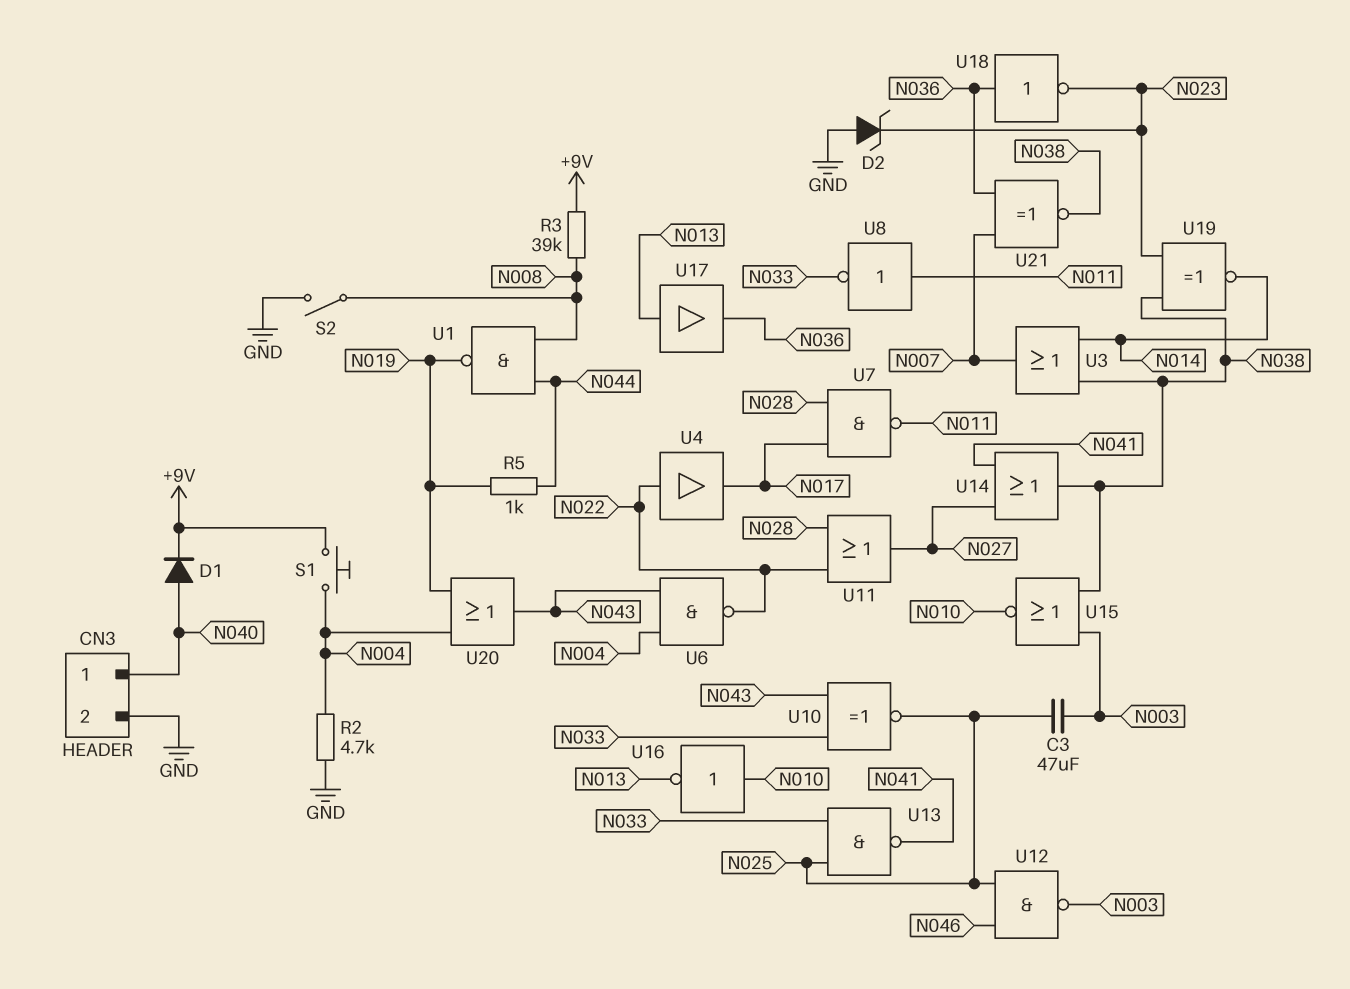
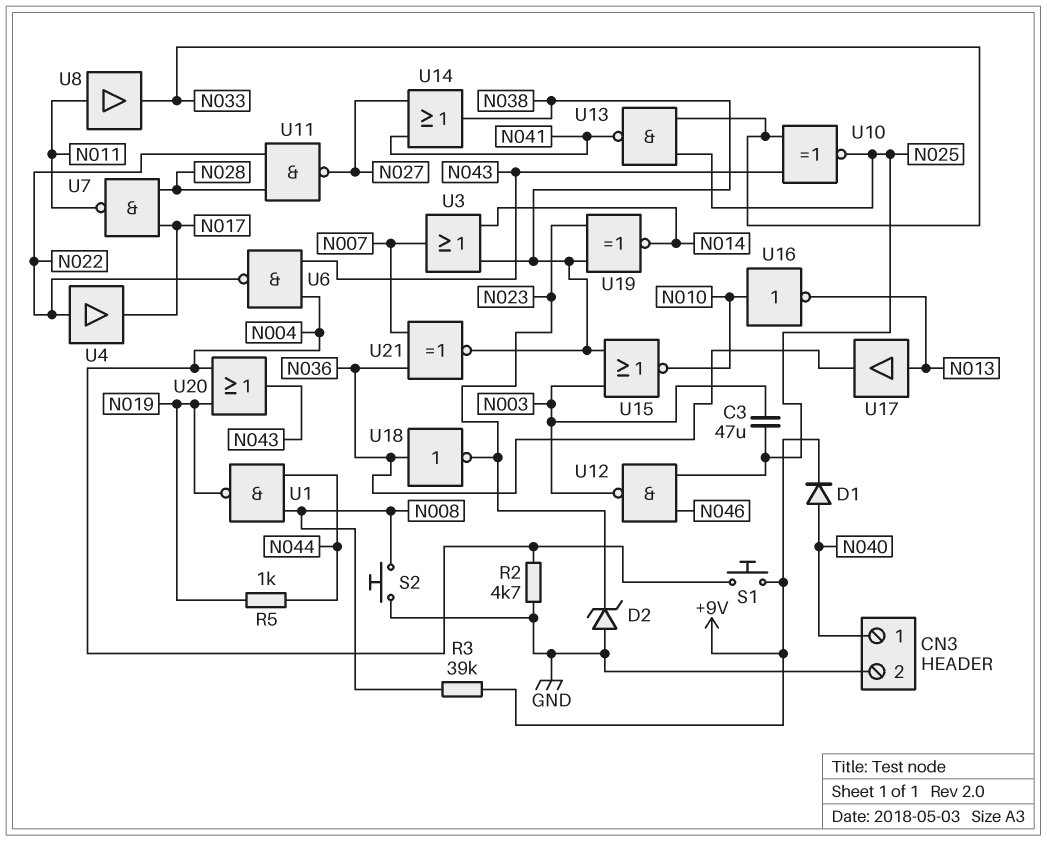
S2: switch (GND, N008) -> button (GND, N008)
U8: NOT (in N011, out N033) -> buffer (in N011, out N033)
U11: OR (in N022, in N028, out N027) -> NAND (in N022, in N028, out N027)

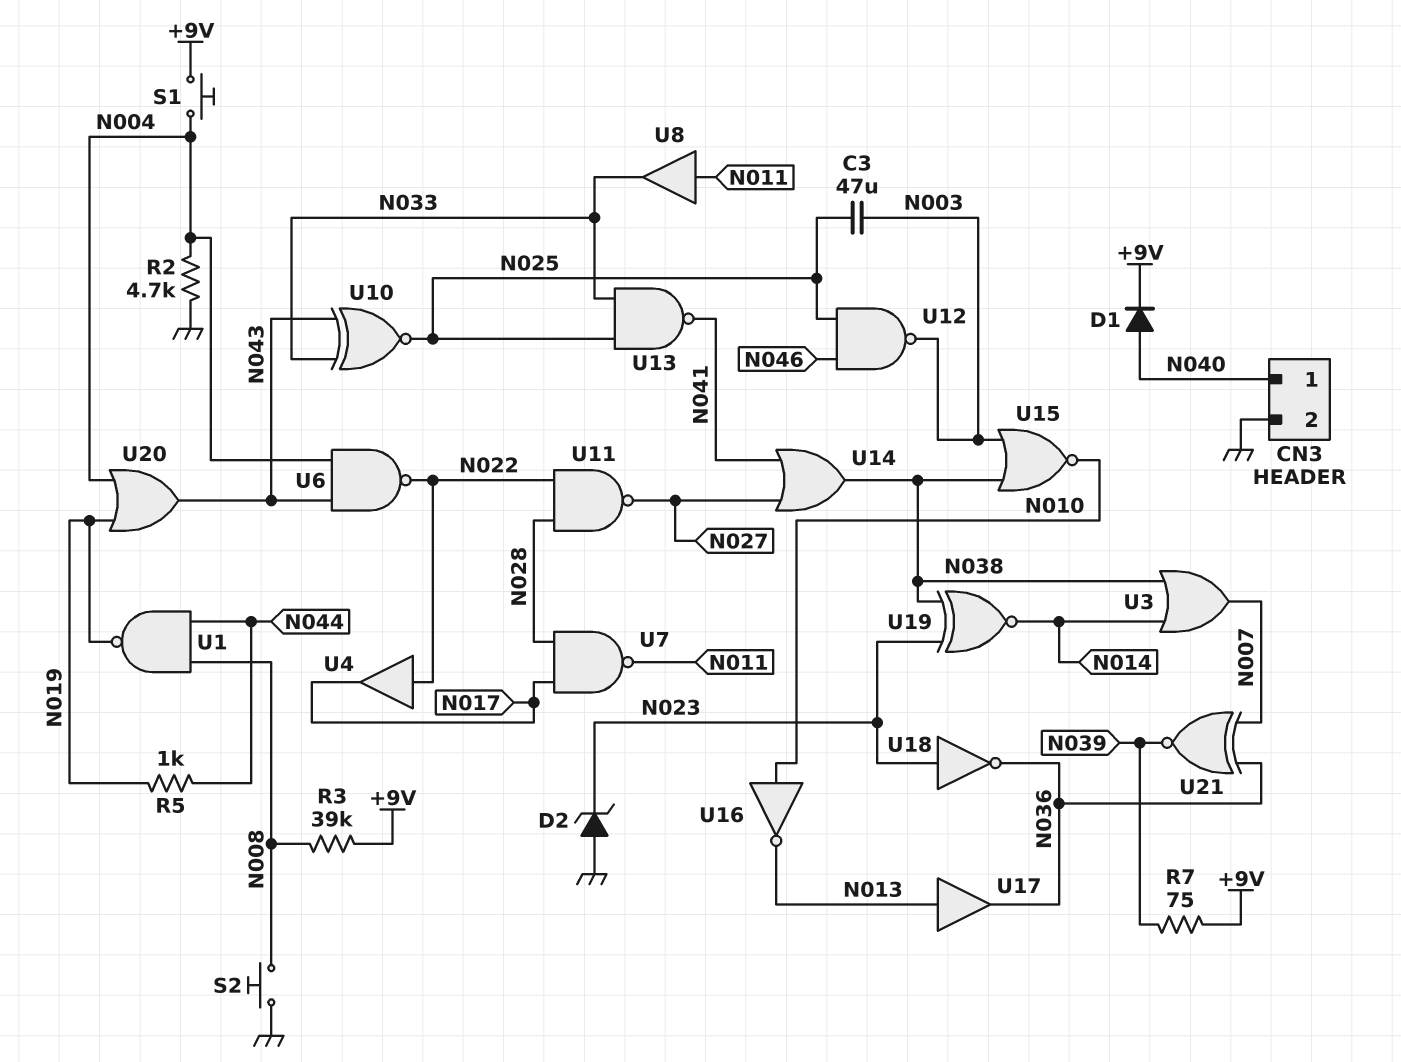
R7: none -> 75 (+9V, N039)
U18: NOT (in N036, out N023) -> NOT (in N023, out N036)
U21: XNOR (in N007, in N036, out N038) -> XNOR (in N007, in N036, out N039)

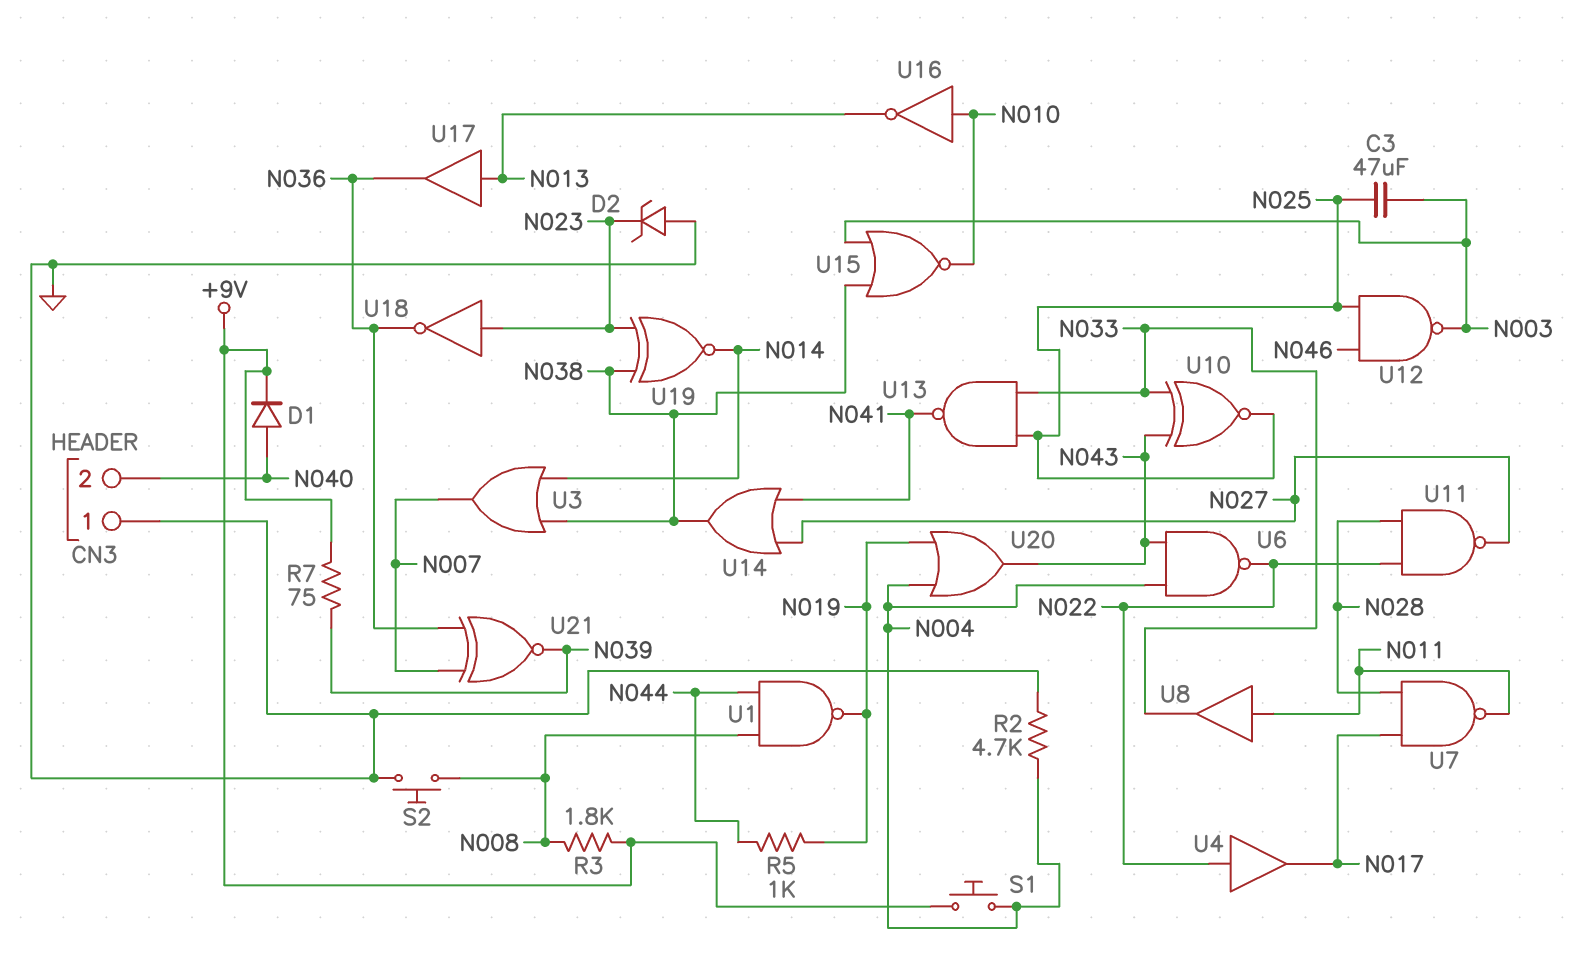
CN3 pin 1: N040 -> GND
CN3 pin 2: GND -> N040
R3: 39k (+9V, N008) -> 1.8k (+9V, N008)

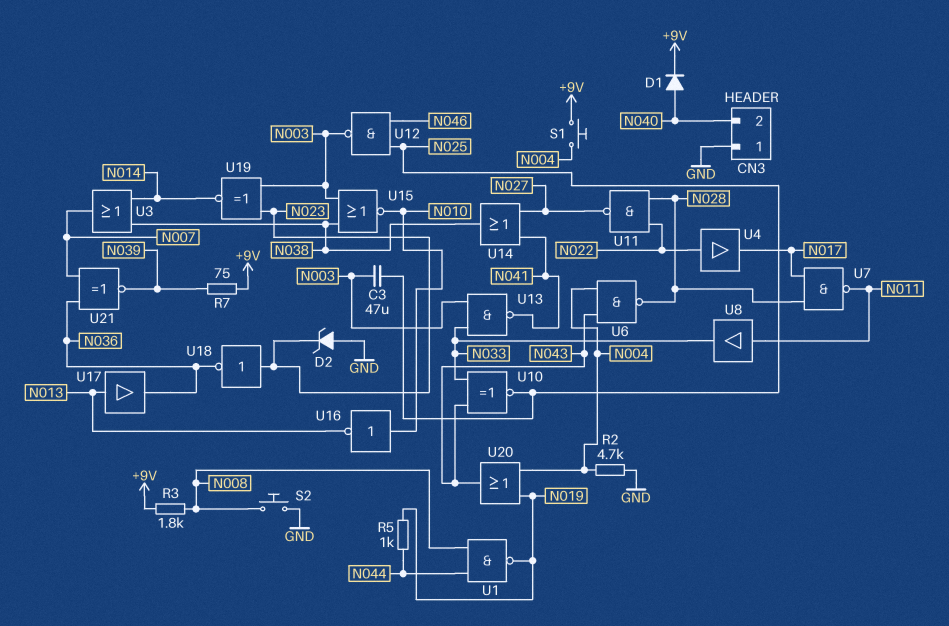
U6: NAND (in N004, in N043, out N022) -> NAND (in N004, in N043, out N028)
U13: NAND (in N025, in N033, out N041) -> NAND (in N003, in N033, out N041)
U19: XNOR (in N023, in N038, out N014) -> XNOR (in N003, in N023, out N014)

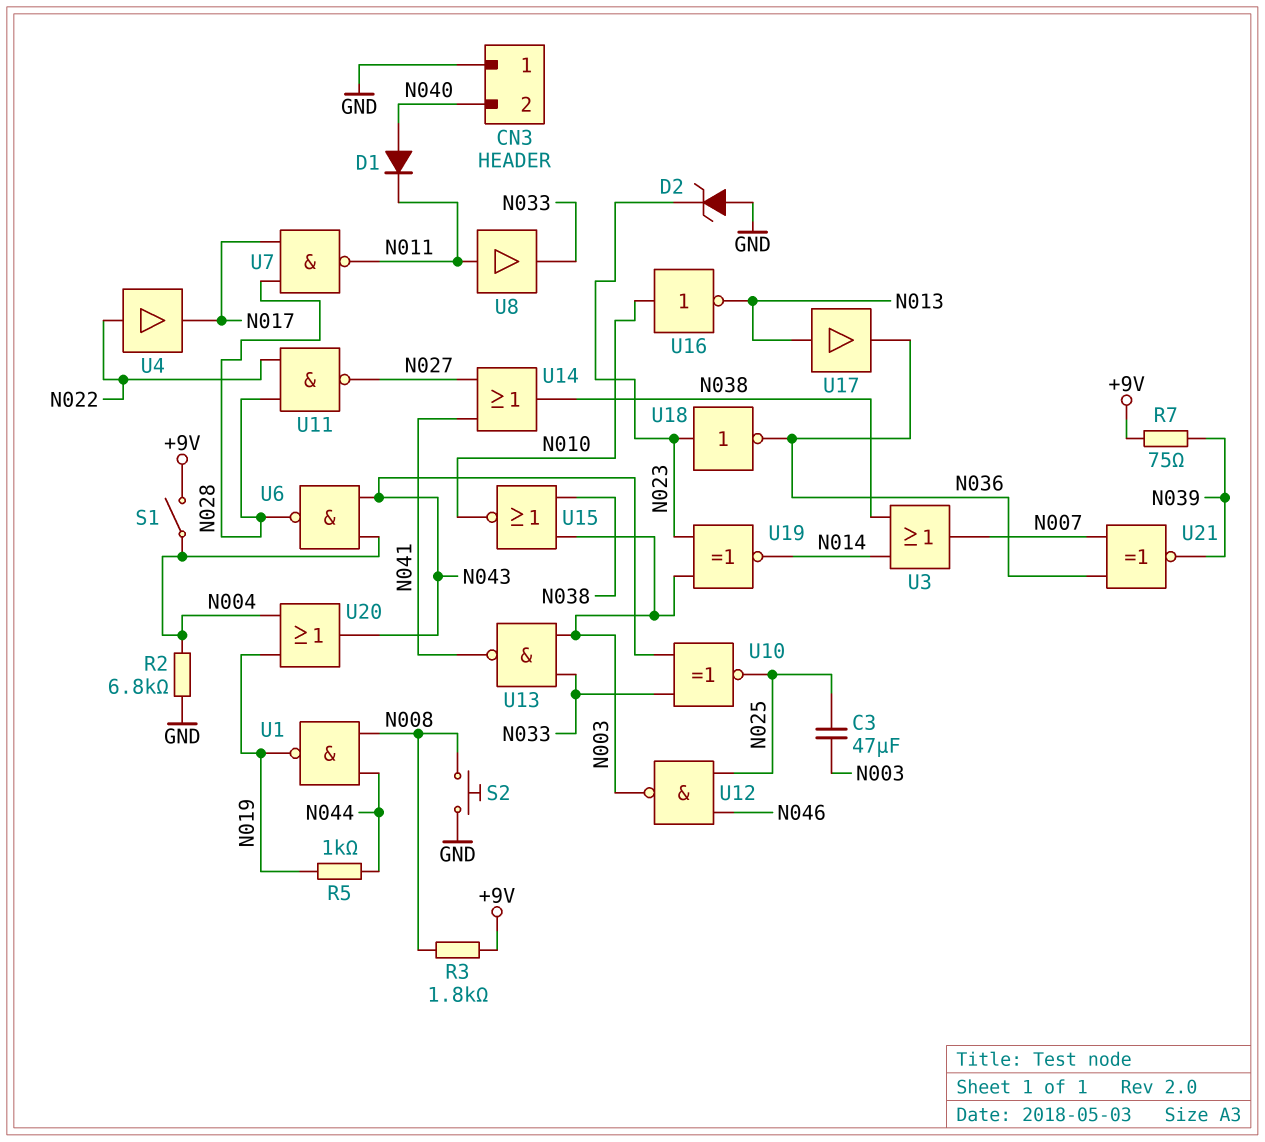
D1: diode (A N040, K +9V) -> diode (A N040, K N011)
R2: 4.7k (GND, N004) -> 6.8k (GND, N004)
S1: button (+9V, N004) -> switch (+9V, N004)

